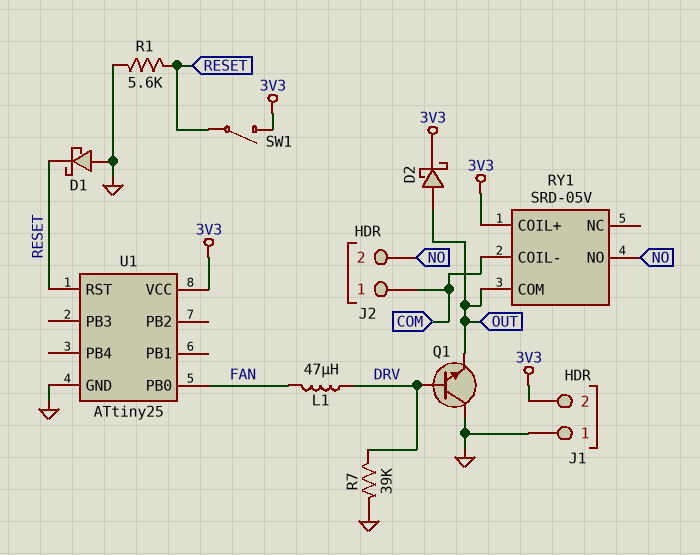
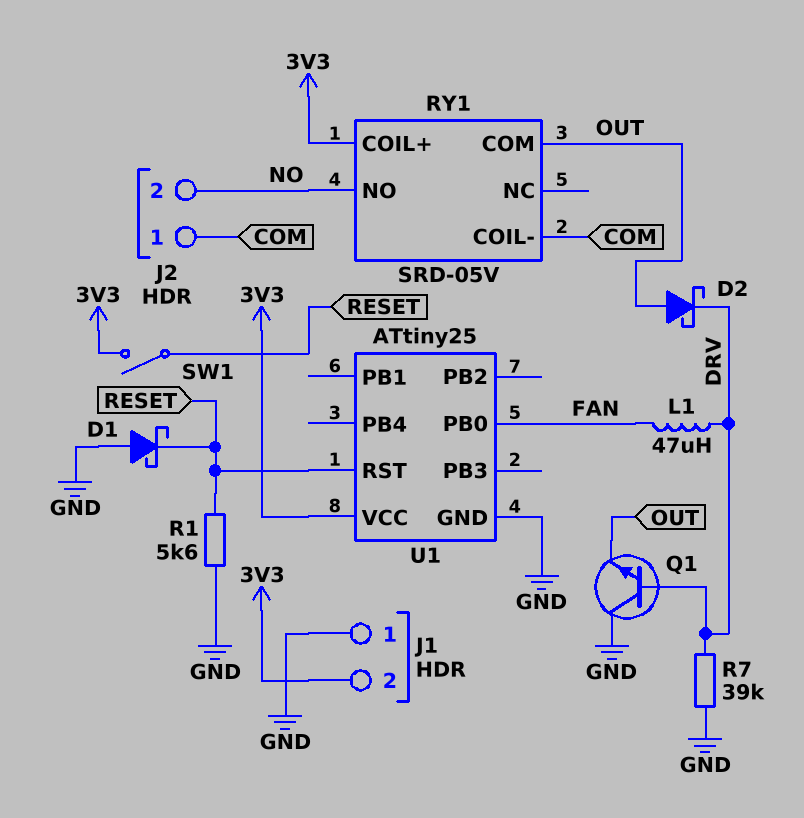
D2: schottky (A OUT, K 3V3) -> schottky (A OUT, K DRV)

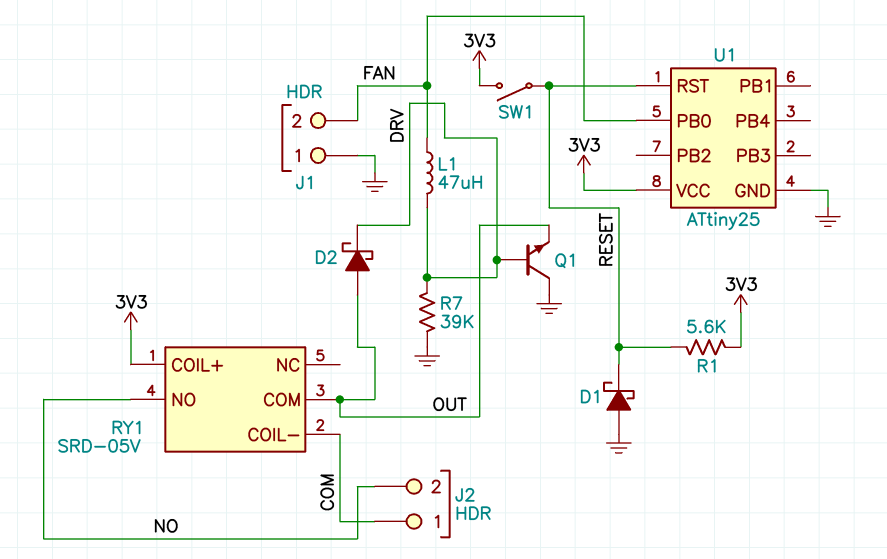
J1 pin 2: 3V3 -> FAN
R1: 5.6k (GND, RESET) -> 5.6k (3V3, RESET)

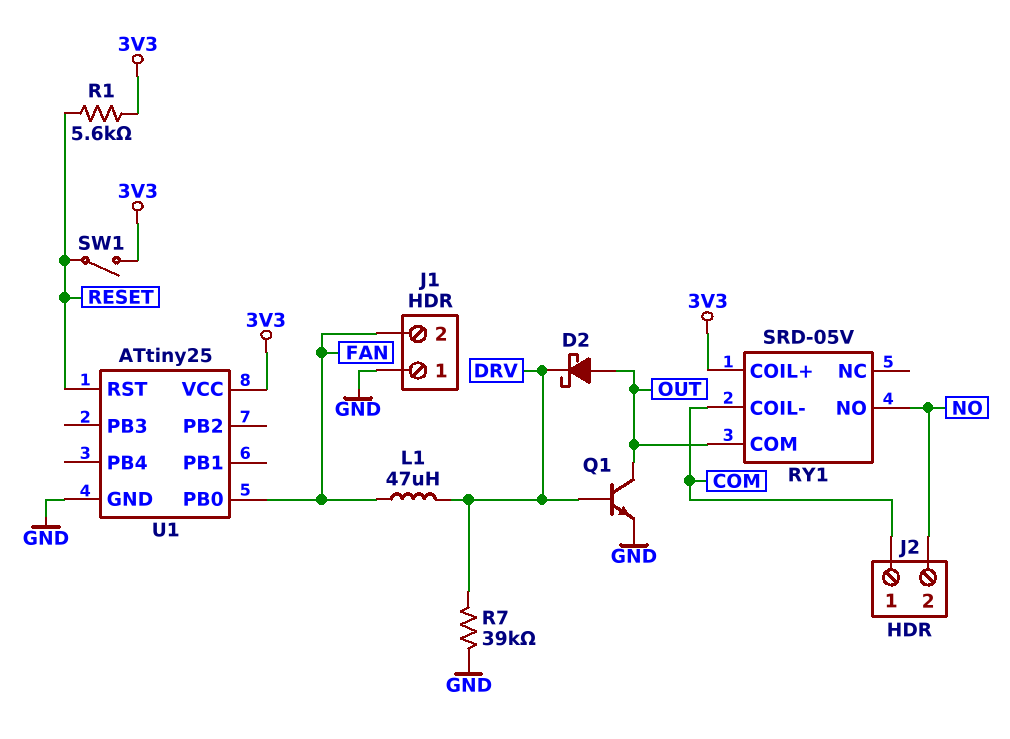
D1: schottky (A GND, K RESET) -> none
Q1: NPN (B DRV, C GND, E OUT) -> NPN (B DRV, C OUT, E GND)

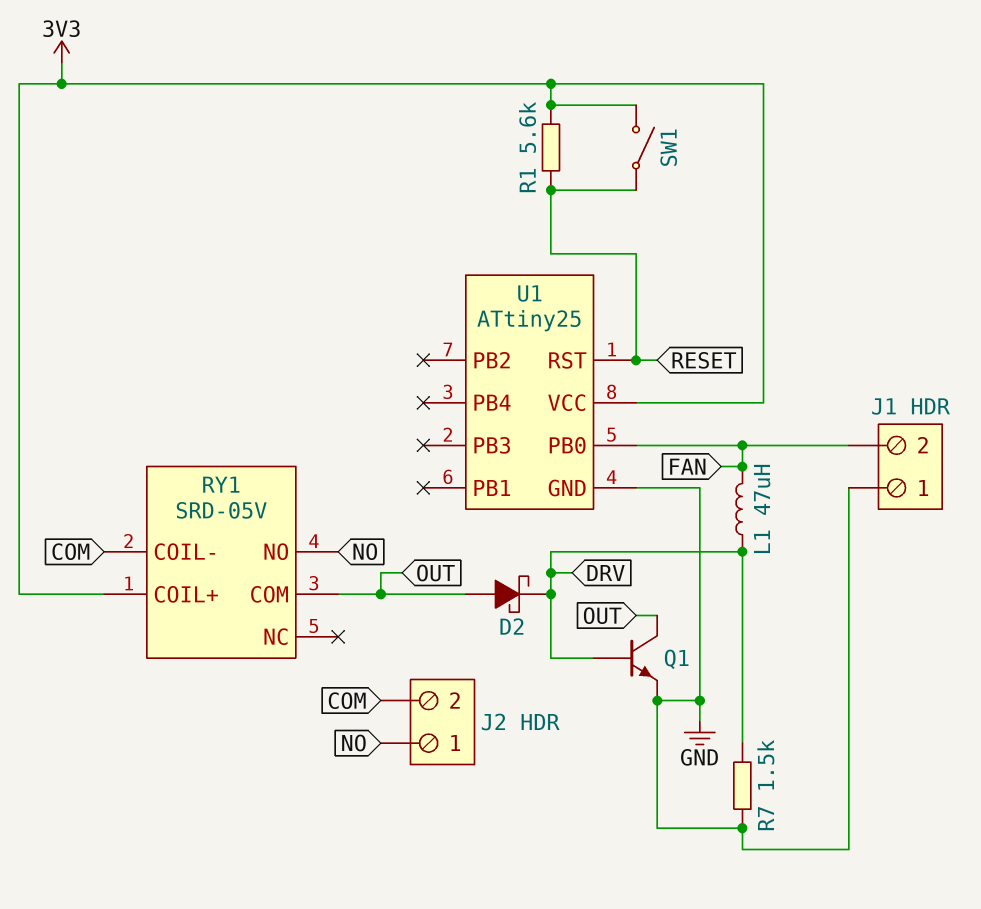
J2 pin 1: COM -> NO
J2 pin 2: NO -> COM
R7: 39k (DRV, GND) -> 1.5k (DRV, GND)

